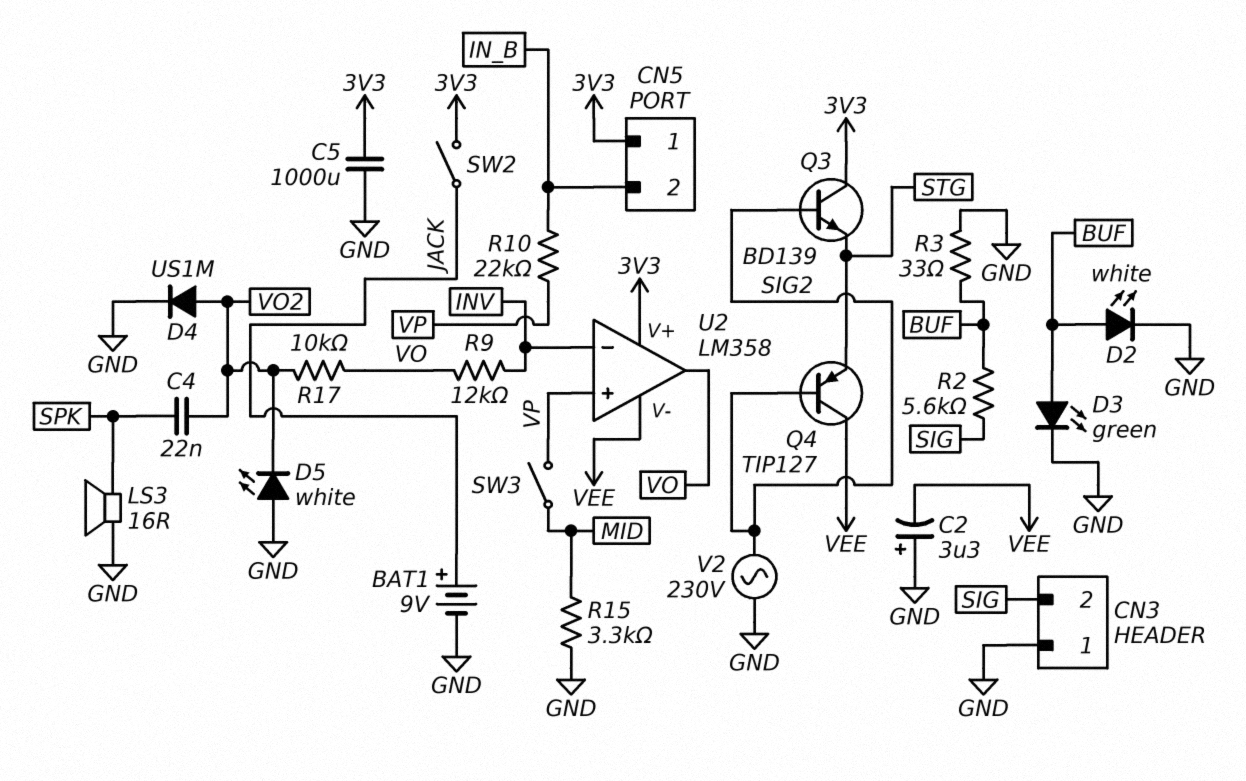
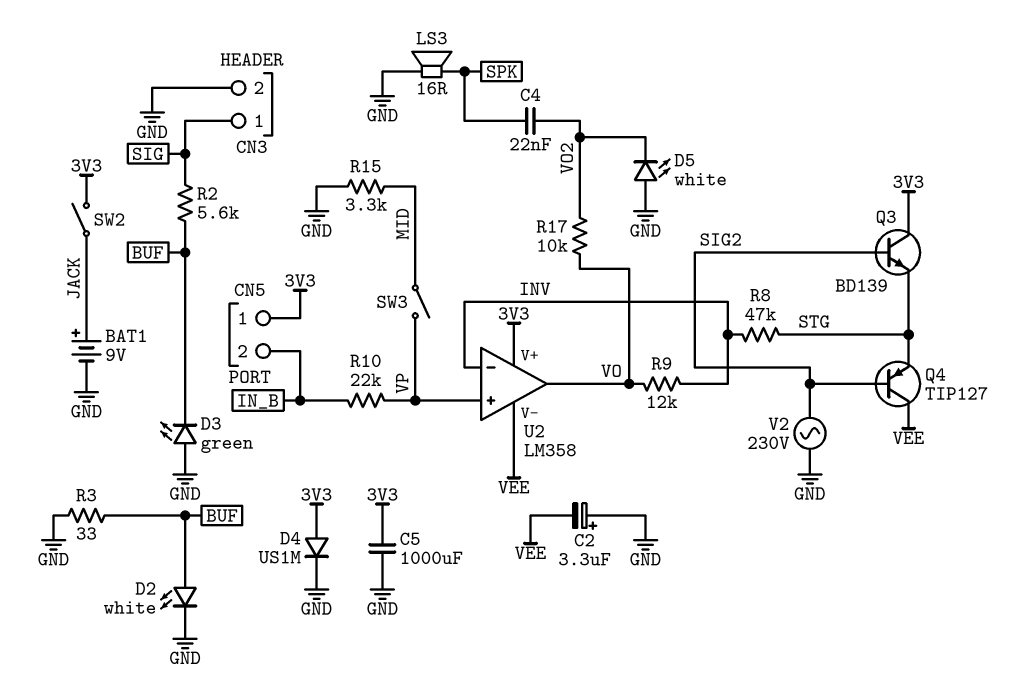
CN3 pin 1: GND -> SIG
CN3 pin 2: SIG -> GND
D3: LED green (A BUF, K GND) -> LED green (A GND, K BUF)
D4: diode US1M (A VO2, K GND) -> diode US1M (A 3V3, K GND)
R8: none -> 47k (INV, STG)

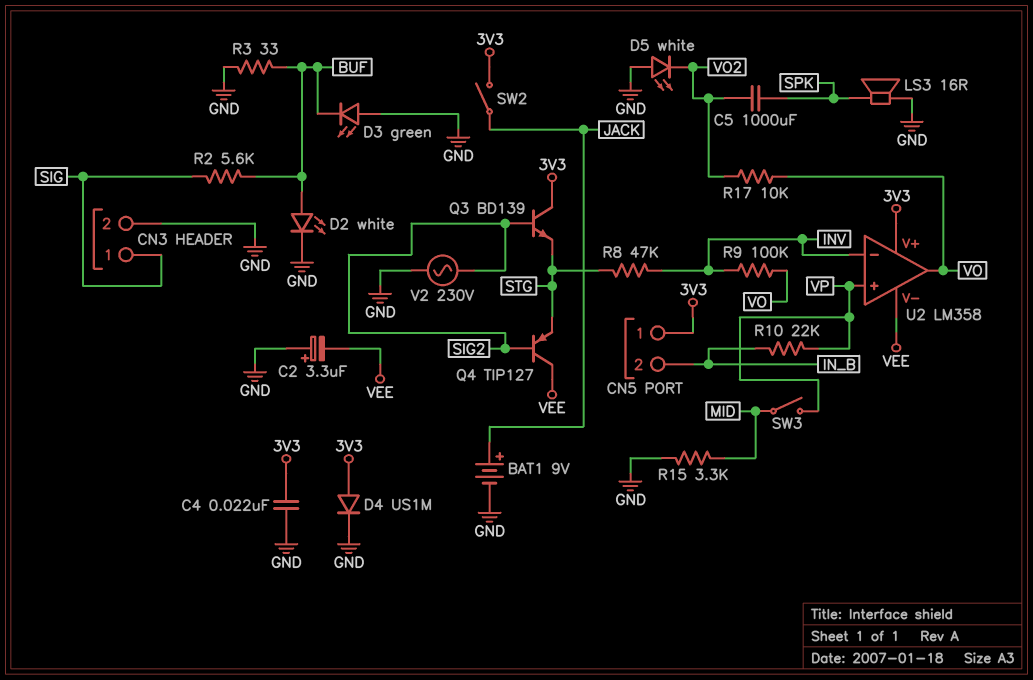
C4: 22nF (SPK, VO2) -> 22nF (3V3, GND)
C5: 1000uF (3V3, GND) -> 1000uF (SPK, VO2)
R9: 12k (INV, VO) -> 100k (INV, VO)

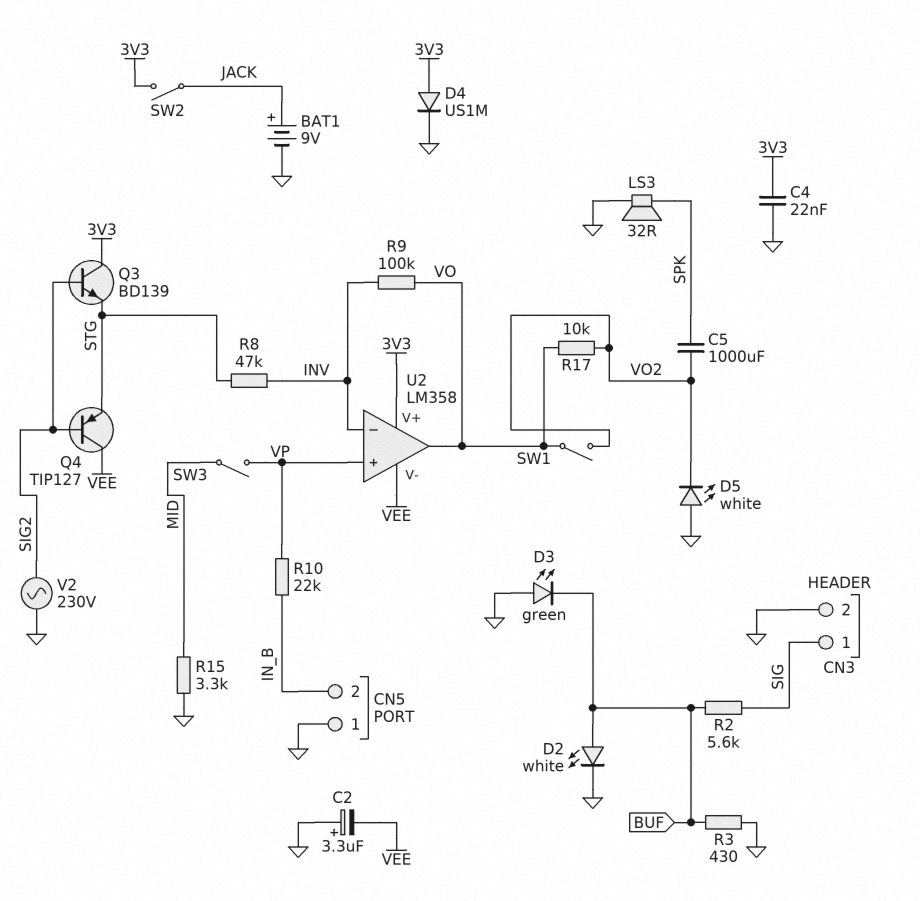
CN5 pin 1: 3V3 -> GND
LS3: speaker 16R (GND, SPK) -> speaker 32R (GND, SPK)
R3: 33 (BUF, GND) -> 430 (BUF, GND)
SW1: none -> switch (VO, VO2)

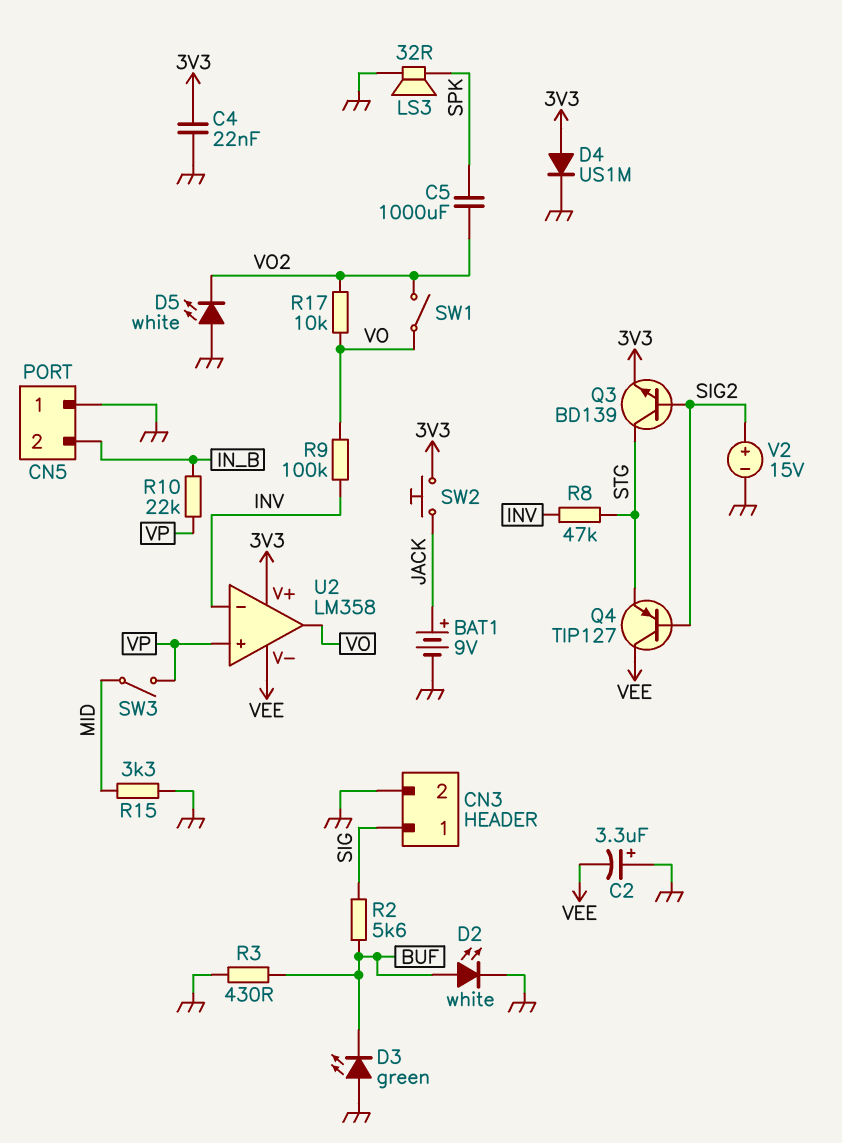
Q3: NPN BD139 (B SIG2, C 3V3, E STG) -> NPN BD139 (B SIG2, C STG, E 3V3)
SW2: switch (3V3, JACK) -> button (3V3, JACK)
V2: AC 230V (GND, SIG2) -> 15V (plus SIG2, minus GND)

